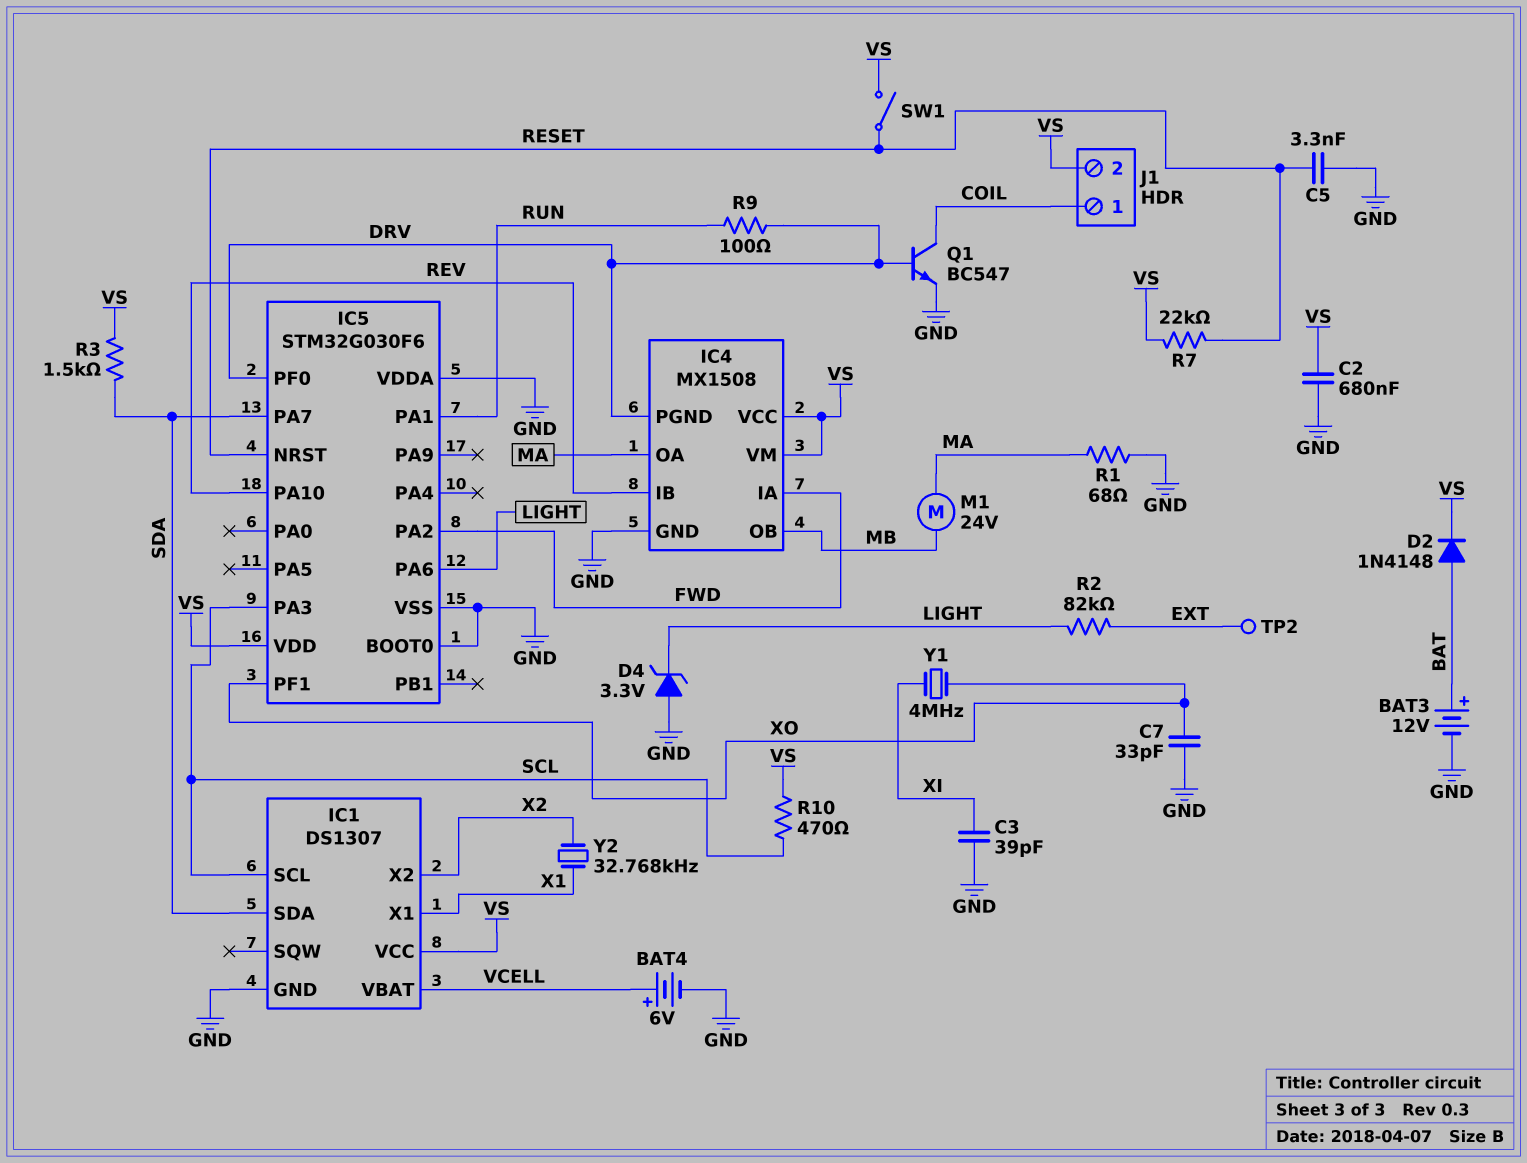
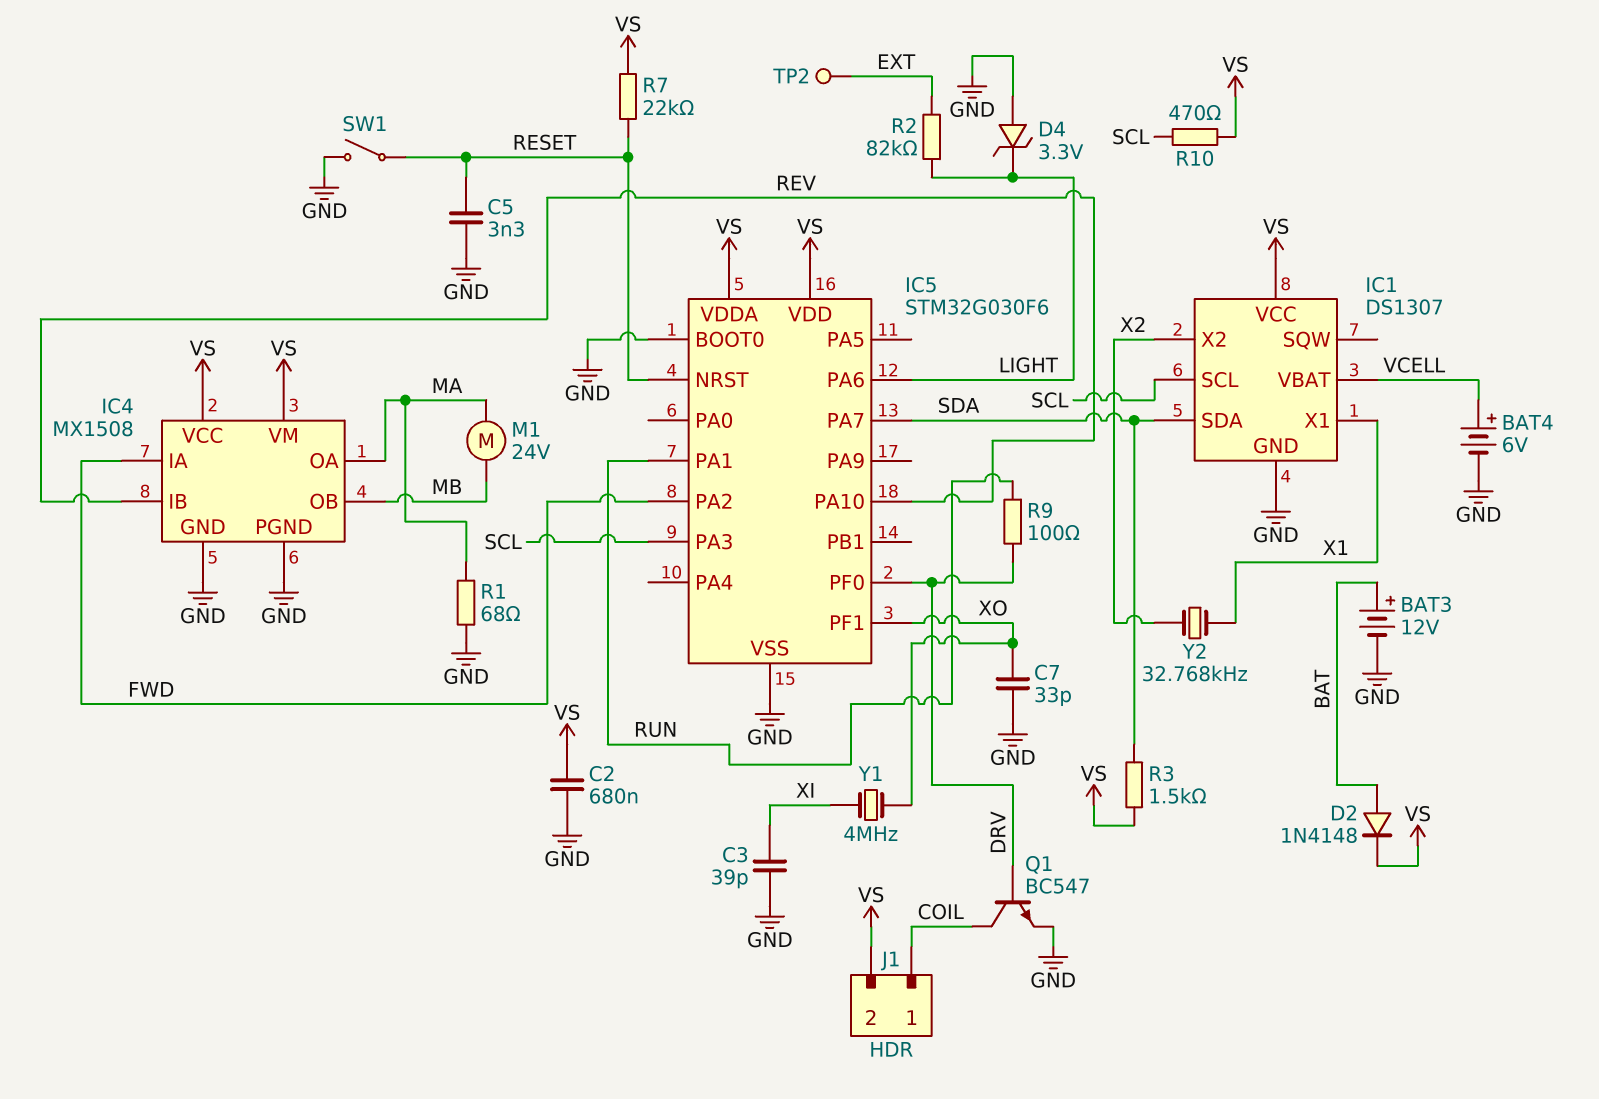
IC4 pin PGND: DRV -> GND
IC5 pin VDDA: GND -> VS
SW1: switch (RESET, VS) -> switch (GND, RESET)

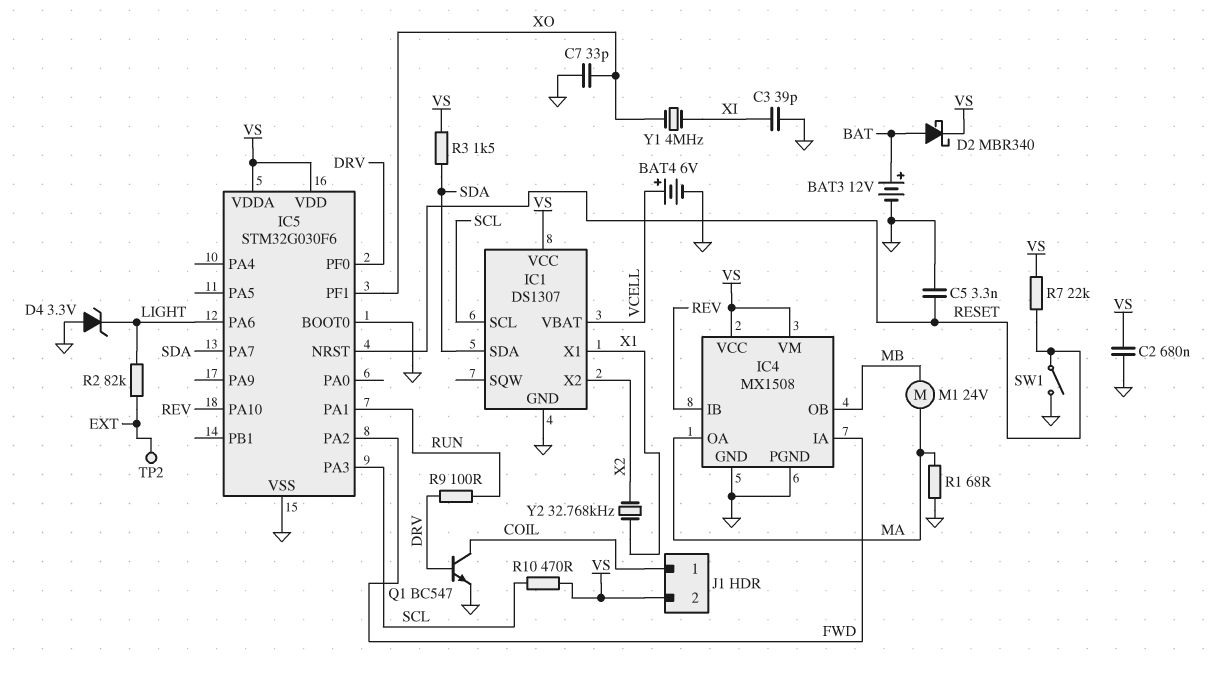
D2: diode 1N4148 (A BAT, K VS) -> schottky MBR340 (A BAT, K VS)

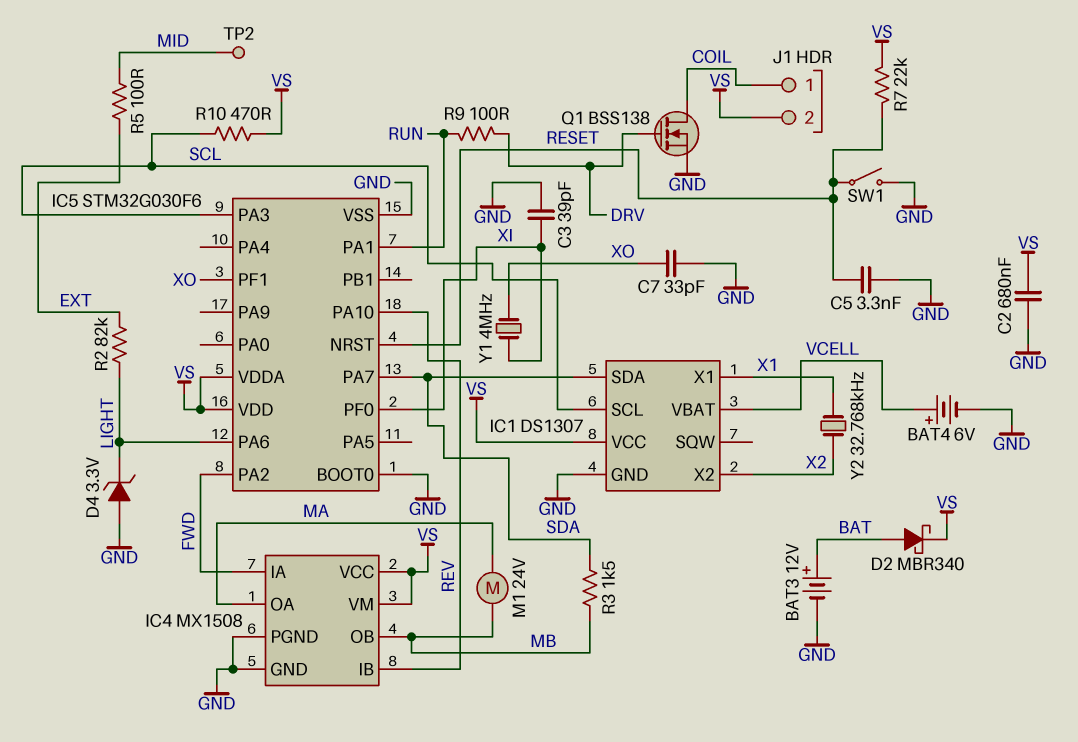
IC5 pin PF0: DRV -> XI
Q1: NPN BC547 (B DRV, C COIL, E GND) -> NMOS BSS138 (G DRV, D COIL, S GND)
R1: 68 (GND, MA) -> none
R3: 1.5k (SDA, VS) -> 1.5k (MB, SDA)
R5: none -> 100 (EXT, MID)
TP2: test point (EXT) -> test point (MID)

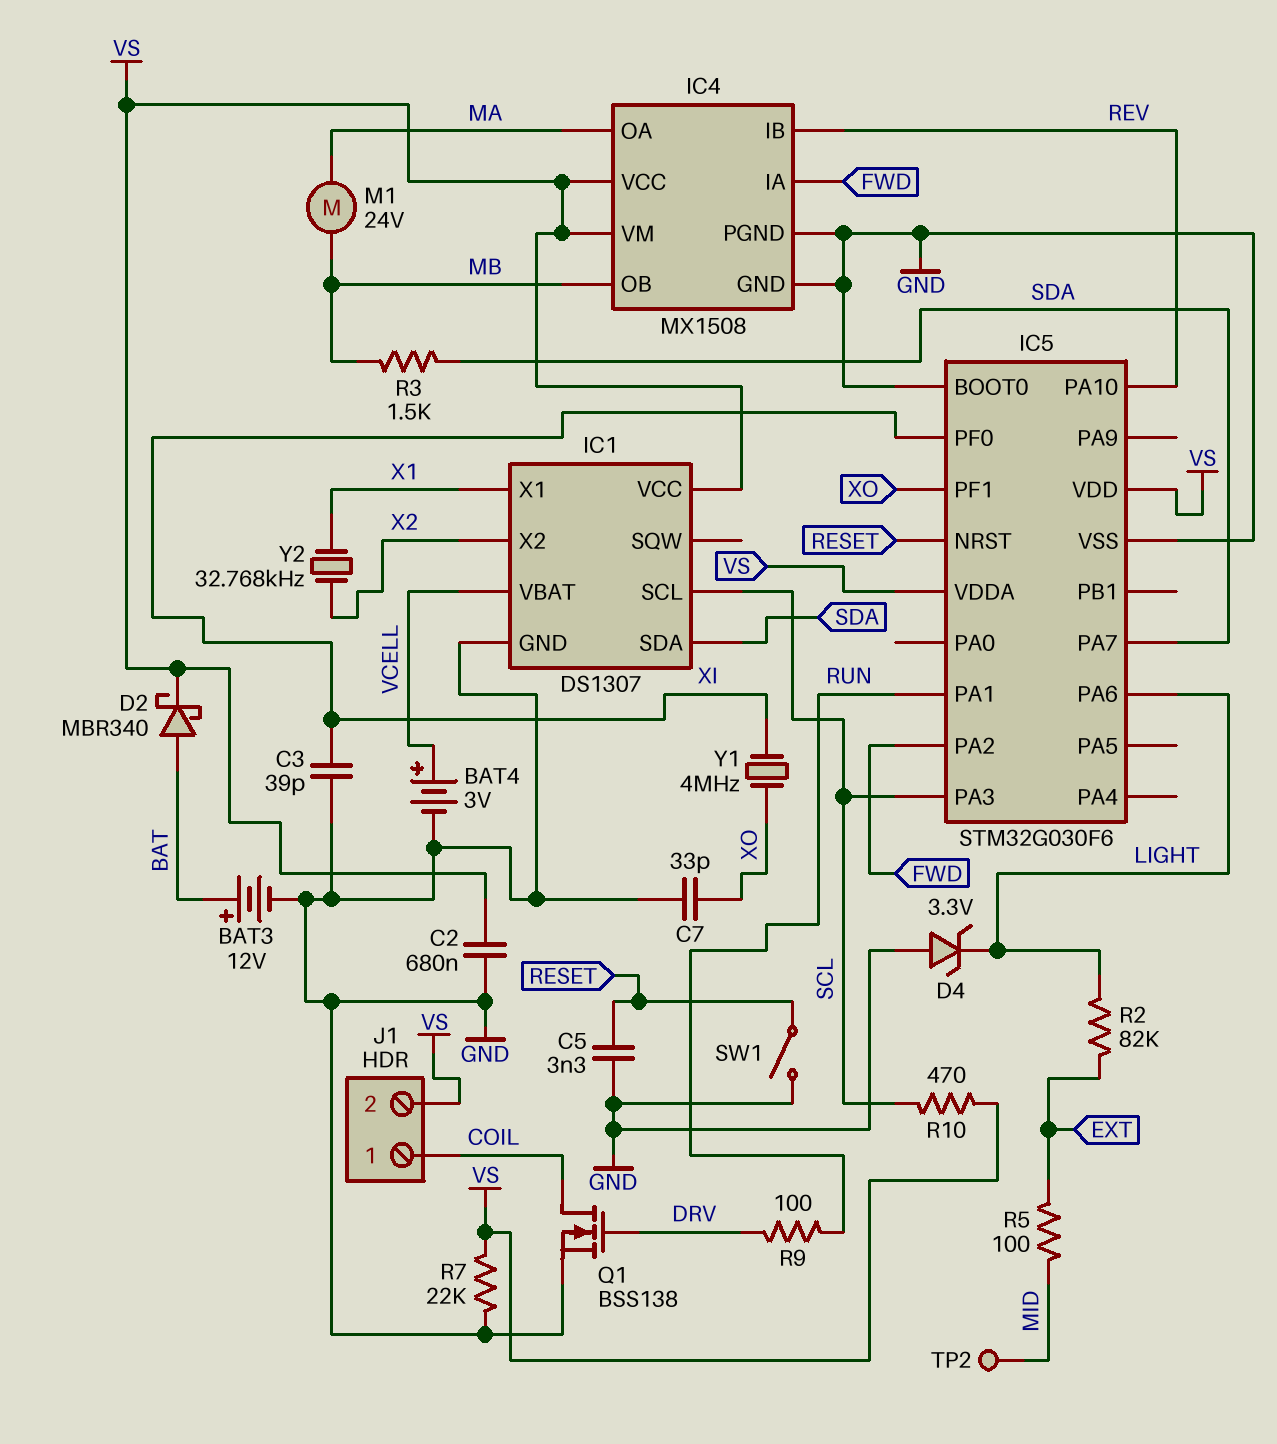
BAT4: 6V (plus VCELL, minus GND) -> 3V (plus VCELL, minus GND)
R7: 22k (RESET, VS) -> 22k (GND, VS)

